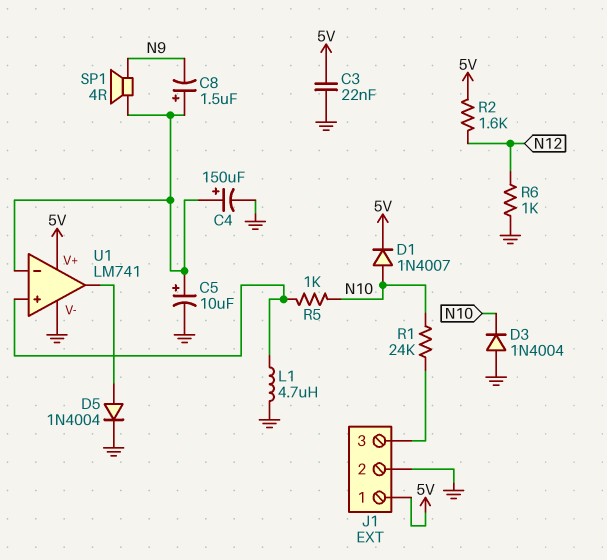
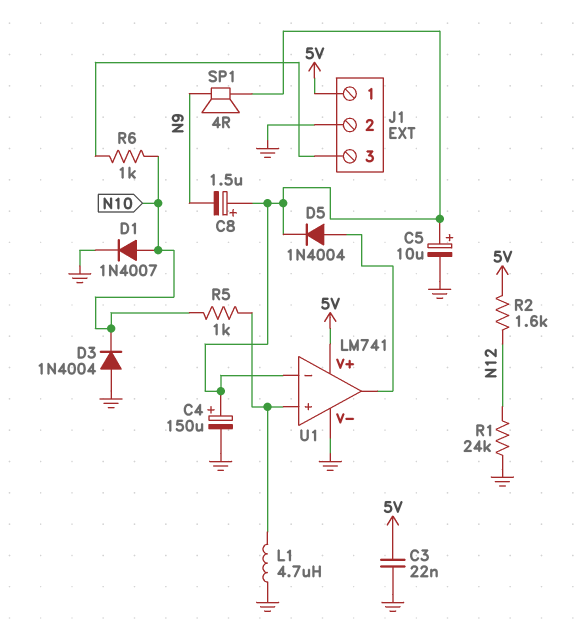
D1: diode 1N4007 (A N10, K 5V) -> diode 1N4007 (A N10, K GND)
D5: diode 1N4004 (A U1/out, K GND) -> diode 1N4004 (A U1/out, K U1/in-)
R1: 24k (J1/3, N10) -> 24k (GND, N12)
R6: 1k (GND, N12) -> 1k (J1/3, N10)

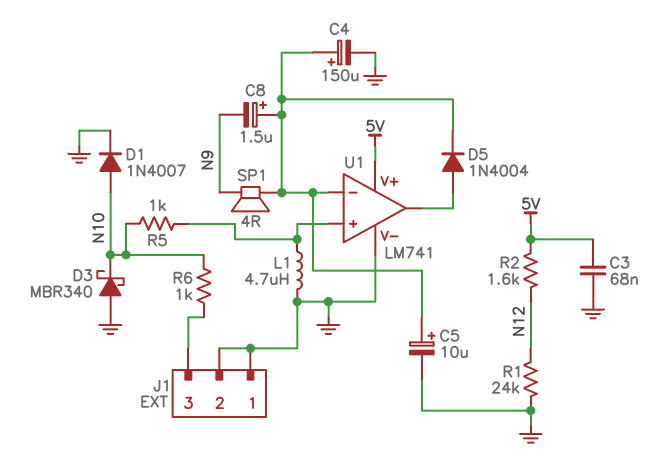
C3: 22nF (5V, GND) -> 68nF (5V, GND)
D3: diode 1N4004 (A GND, K N10) -> schottky MBR340 (A GND, K N10)
J1 pin 1: 5V -> GND

